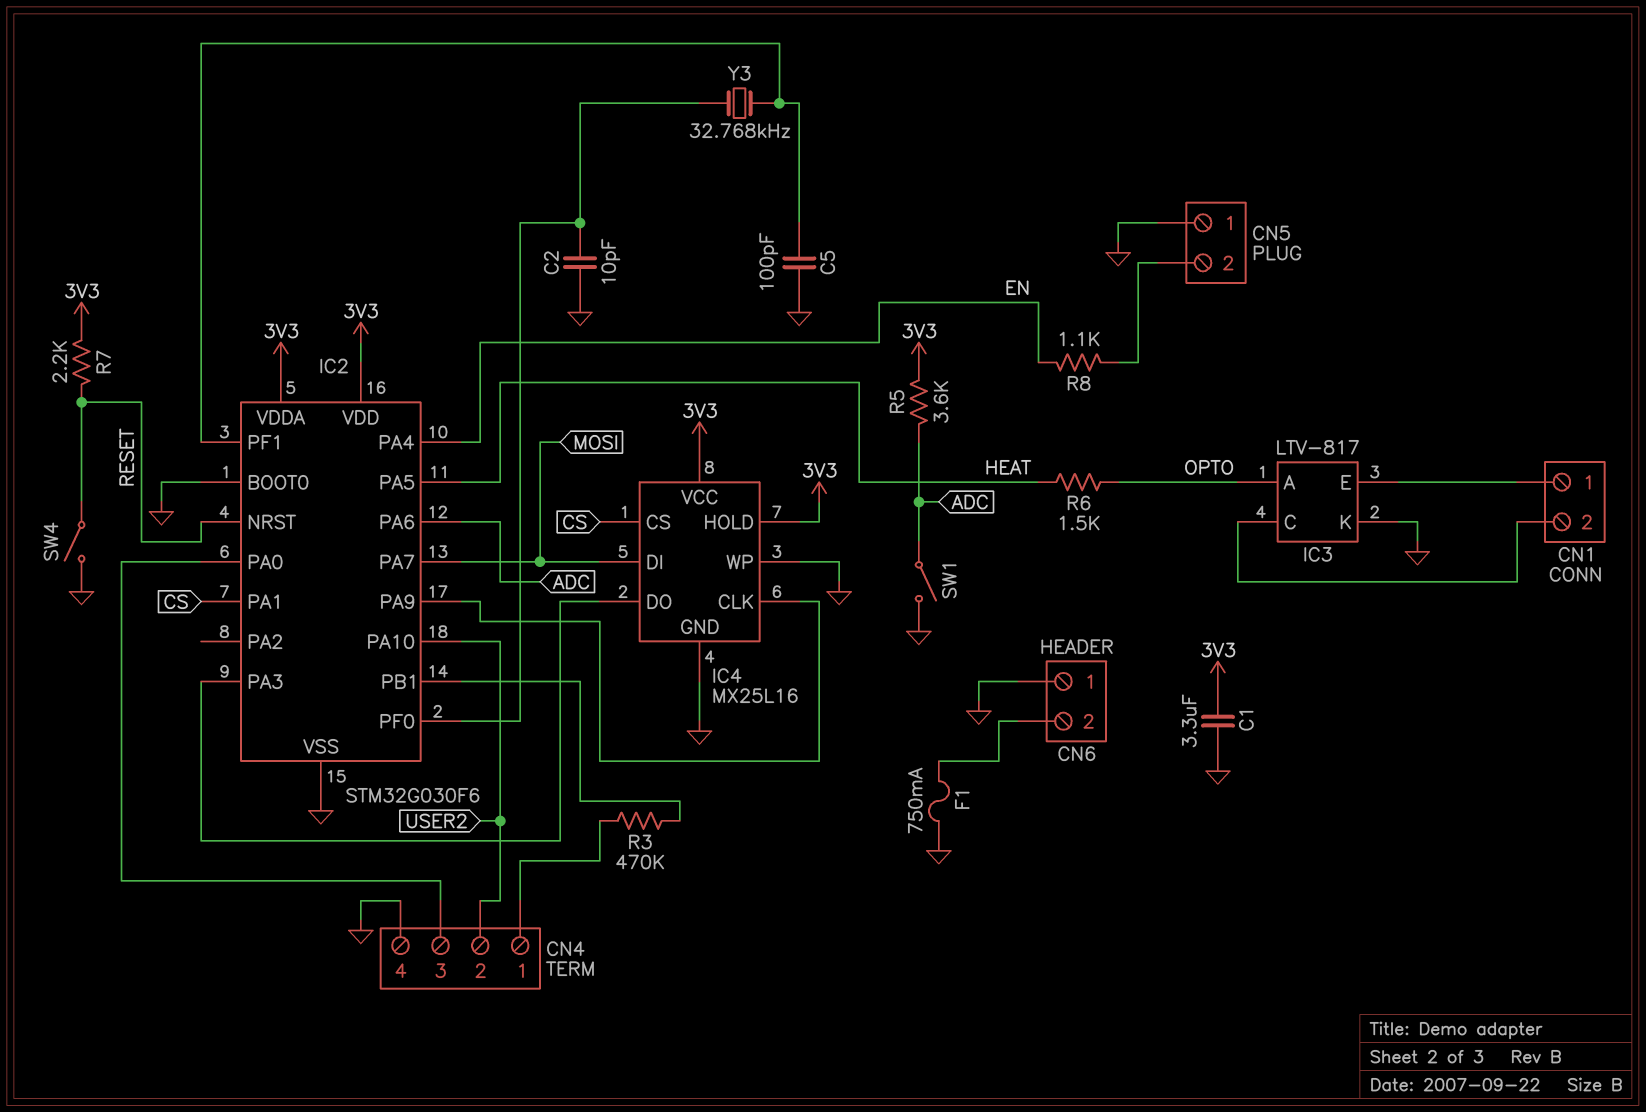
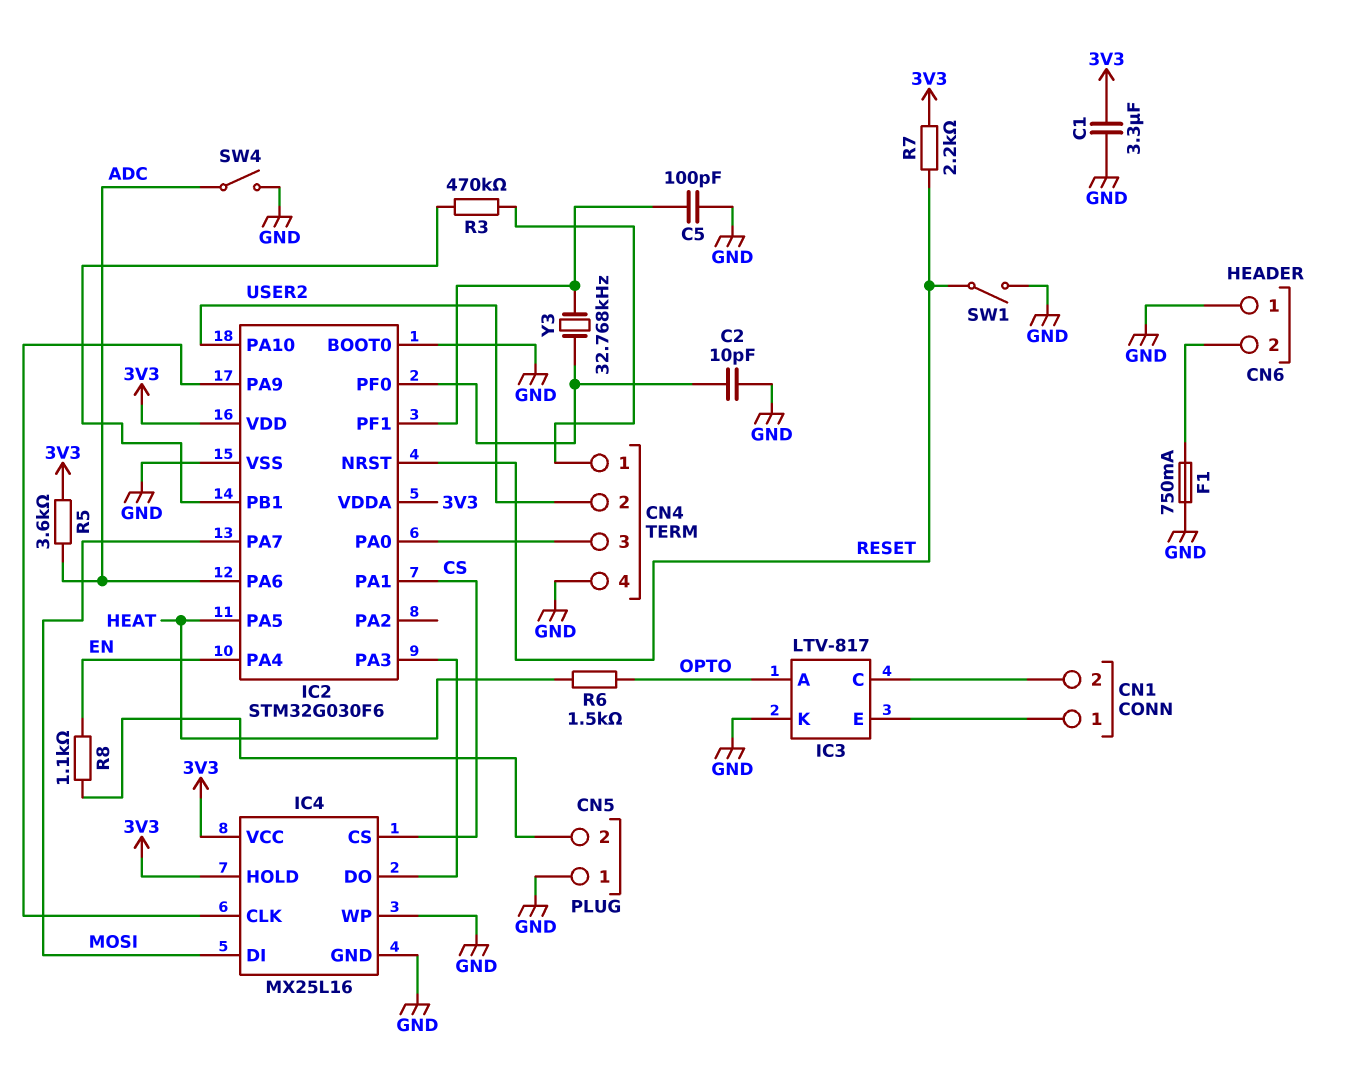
SW1: switch (ADC, GND) -> switch (GND, RESET)
SW4: switch (GND, RESET) -> switch (ADC, GND)

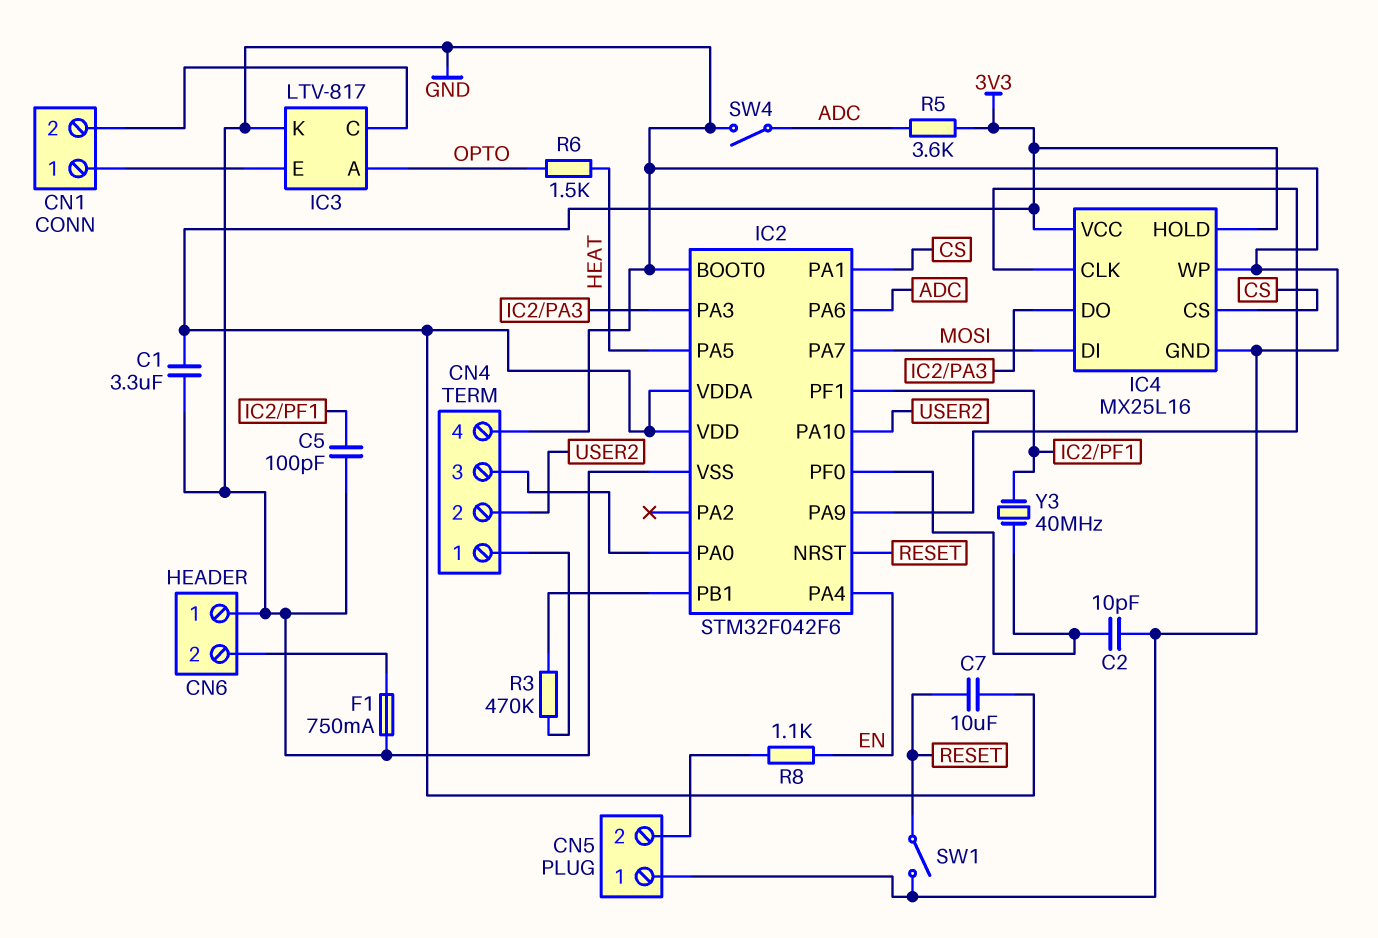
C7: none -> 10uF (3V3, RESET)
IC2: STM32G030F6 -> STM32F042F6
R7: 2.2k (3V3, RESET) -> none
Y3: 32.768kHz (IC2/PF0, IC2/PF1) -> 40MHz (IC2/PF0, IC2/PF1)

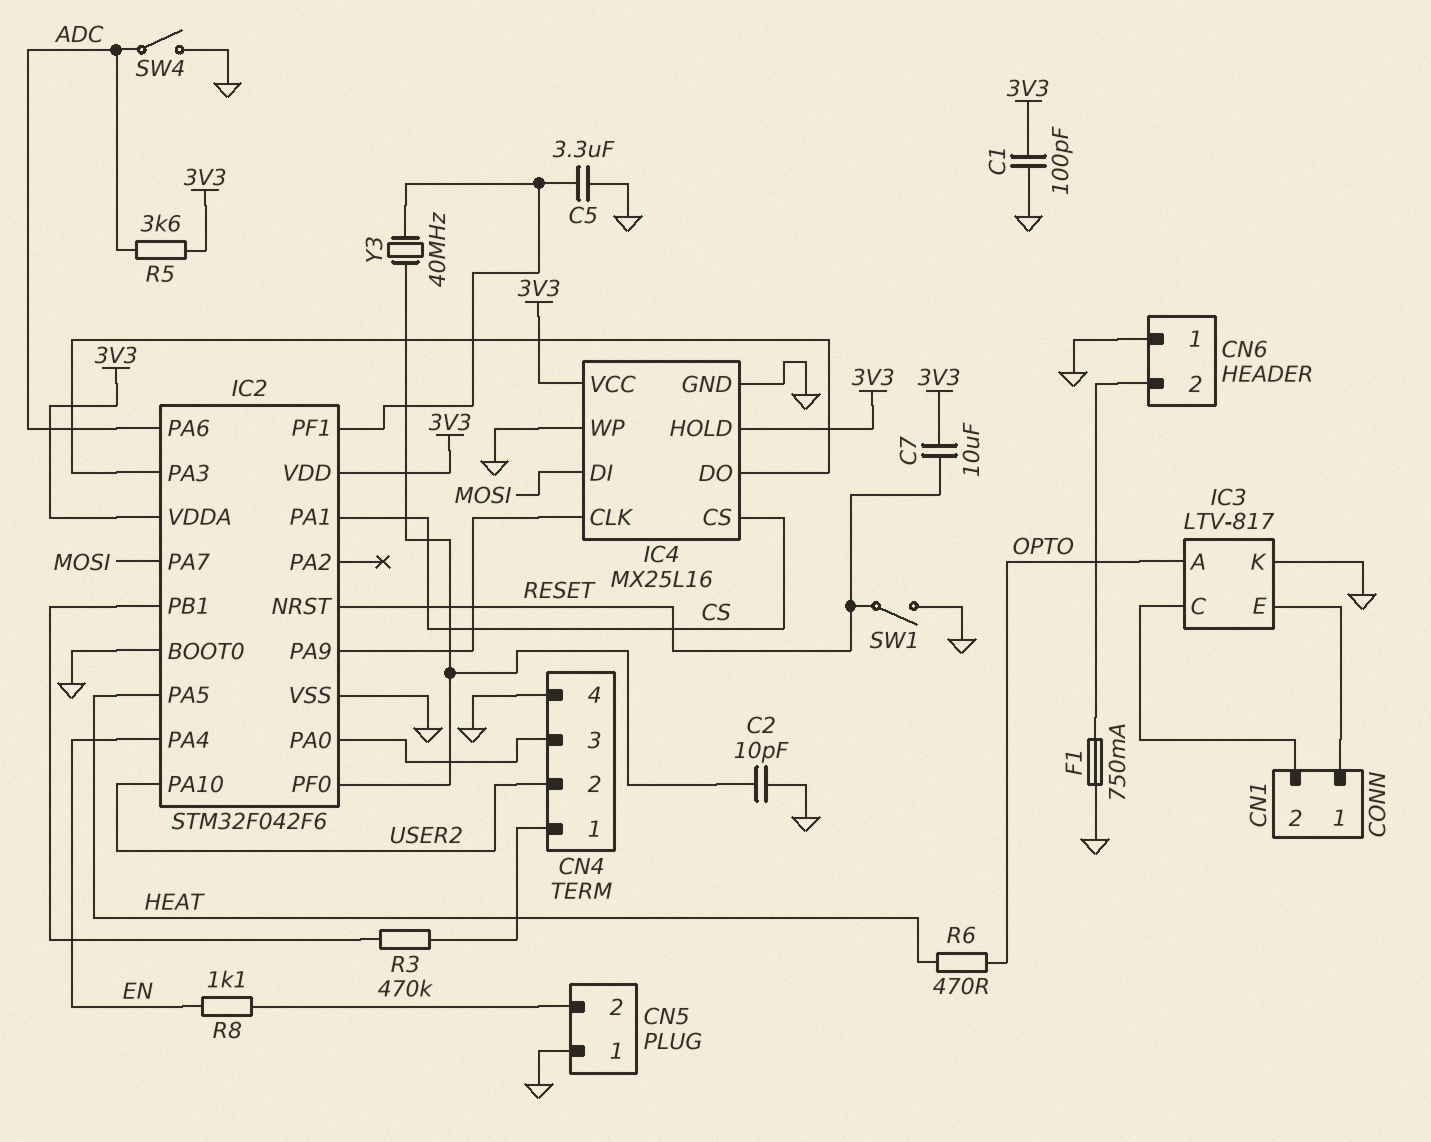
C1: 3.3uF (3V3, GND) -> 100pF (3V3, GND)
C5: 100pF (GND, IC2/PF1) -> 3.3uF (GND, IC2/PF1)
R6: 1.5k (HEAT, OPTO) -> 470 (HEAT, OPTO)

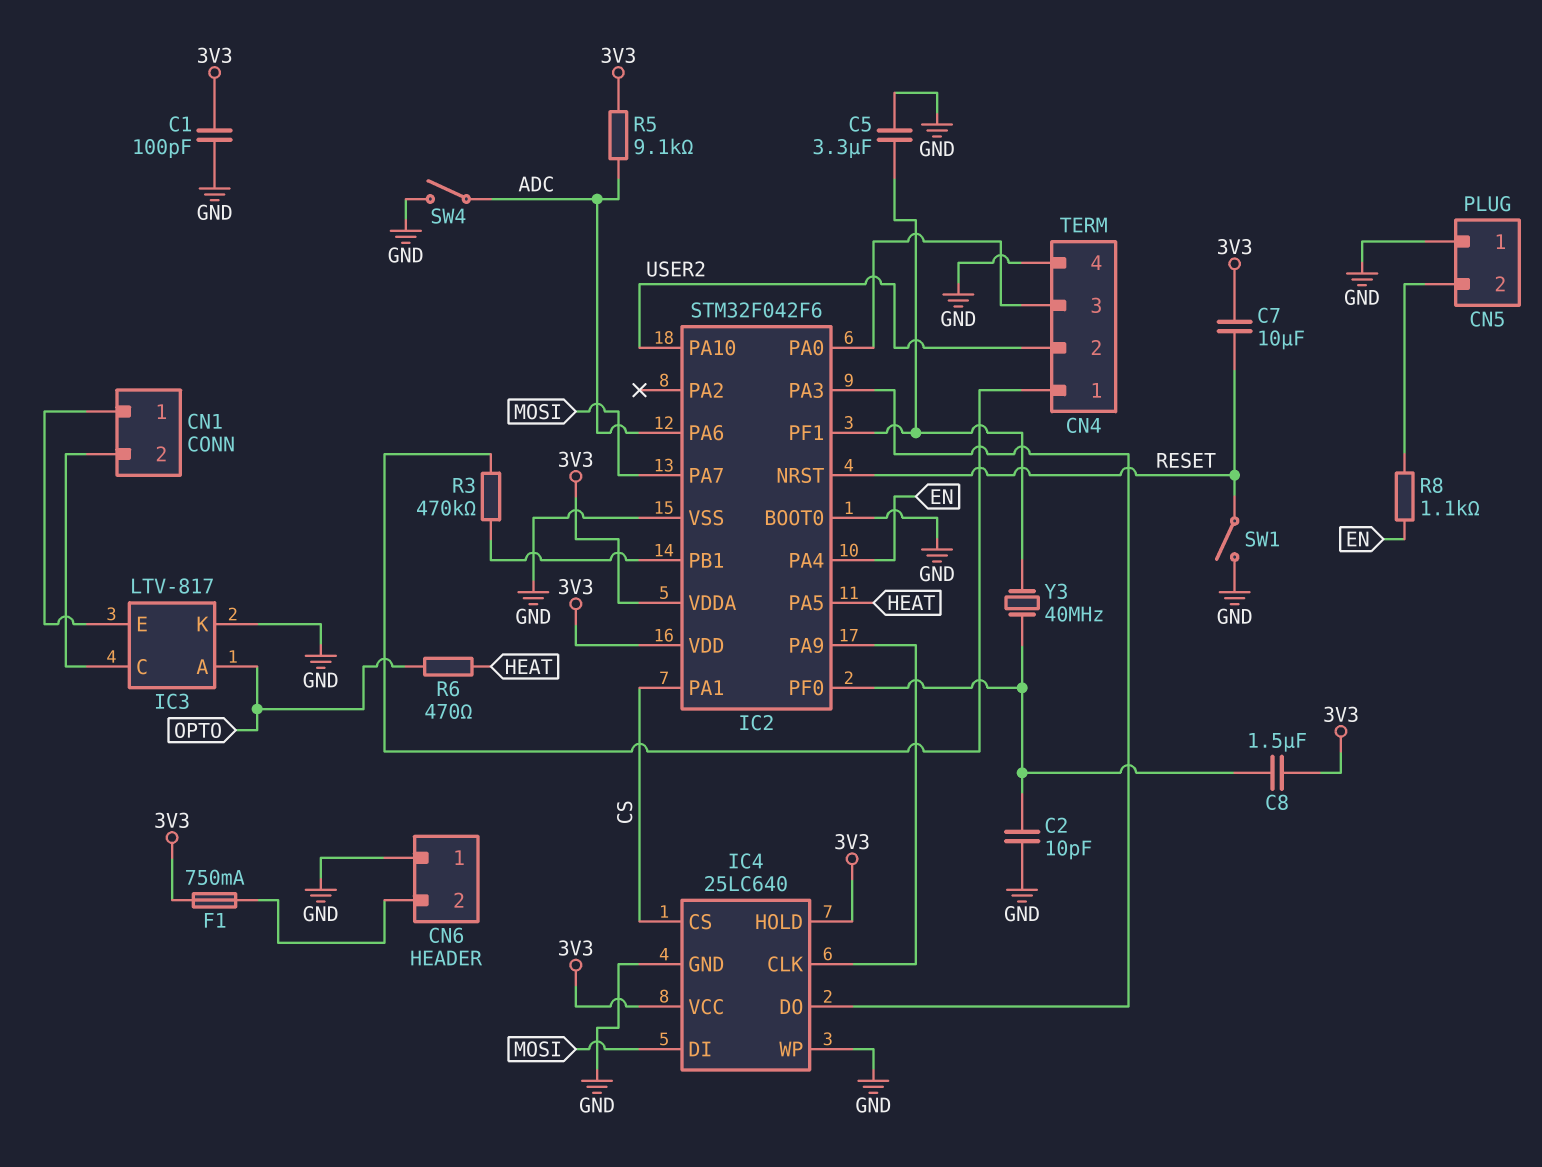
C8: none -> 1.5uF (3V3, IC2/PF0)
F1: 750mA (CN6/2, GND) -> 750mA (3V3, CN6/2)
IC4: MX25L16 -> 25LC640
R5: 3.6k (3V3, ADC) -> 9.1k (3V3, ADC)

